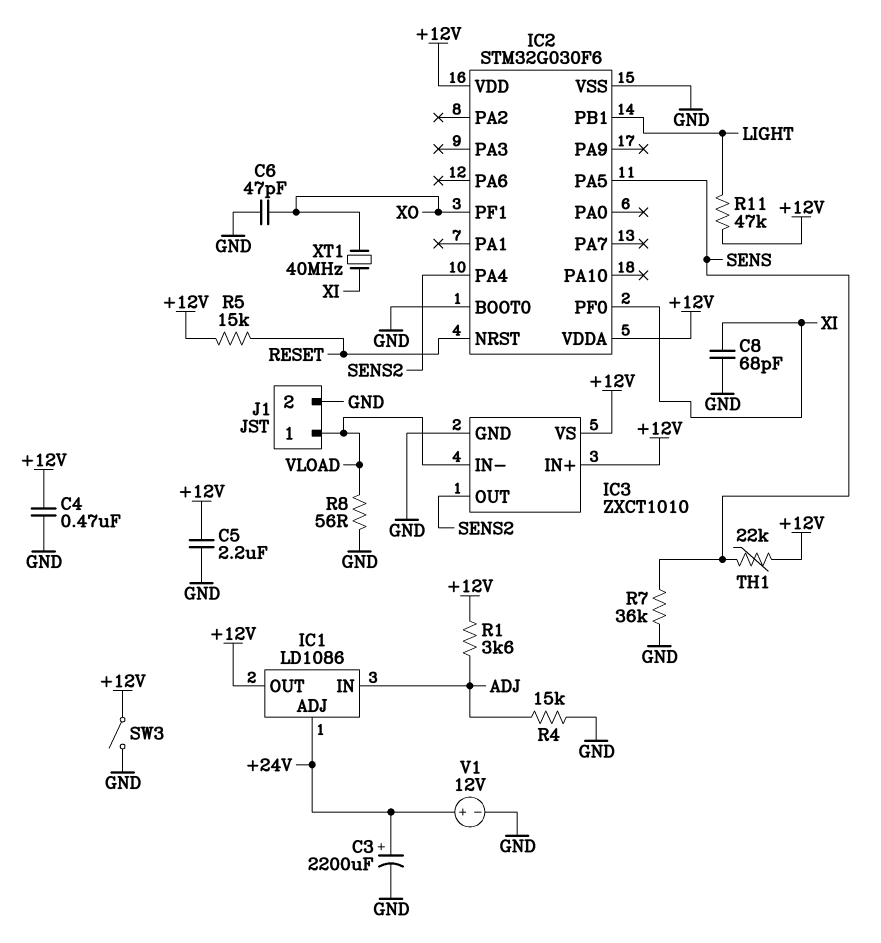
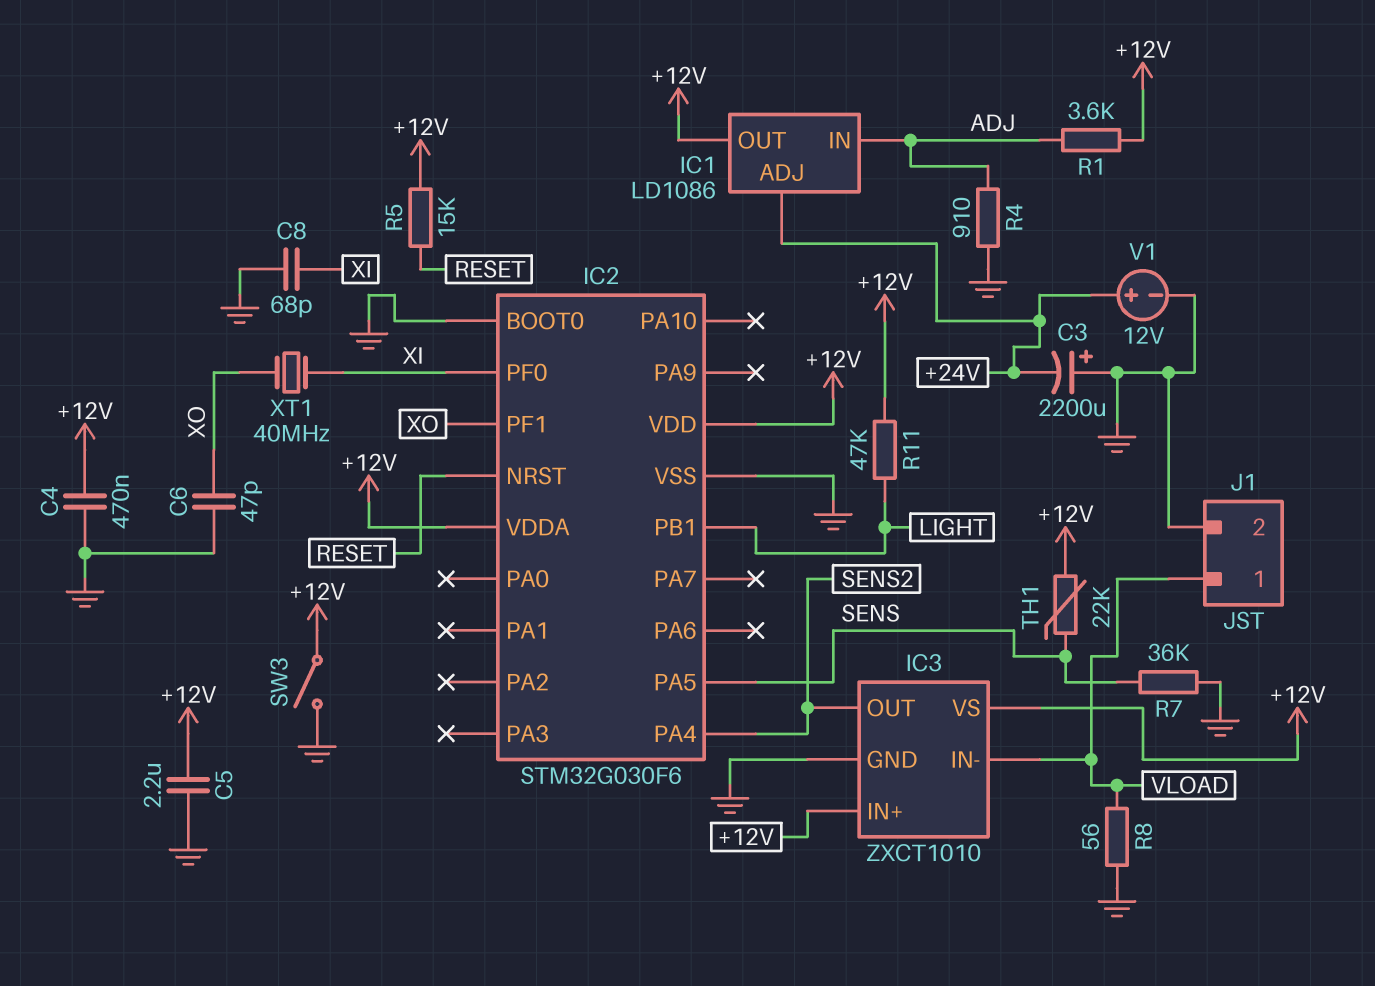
C3: 2200uF (plus +24V, minus GND) -> 2200uF (plus GND, minus +24V)
R4: 15k (ADJ, GND) -> 910 (ADJ, GND)

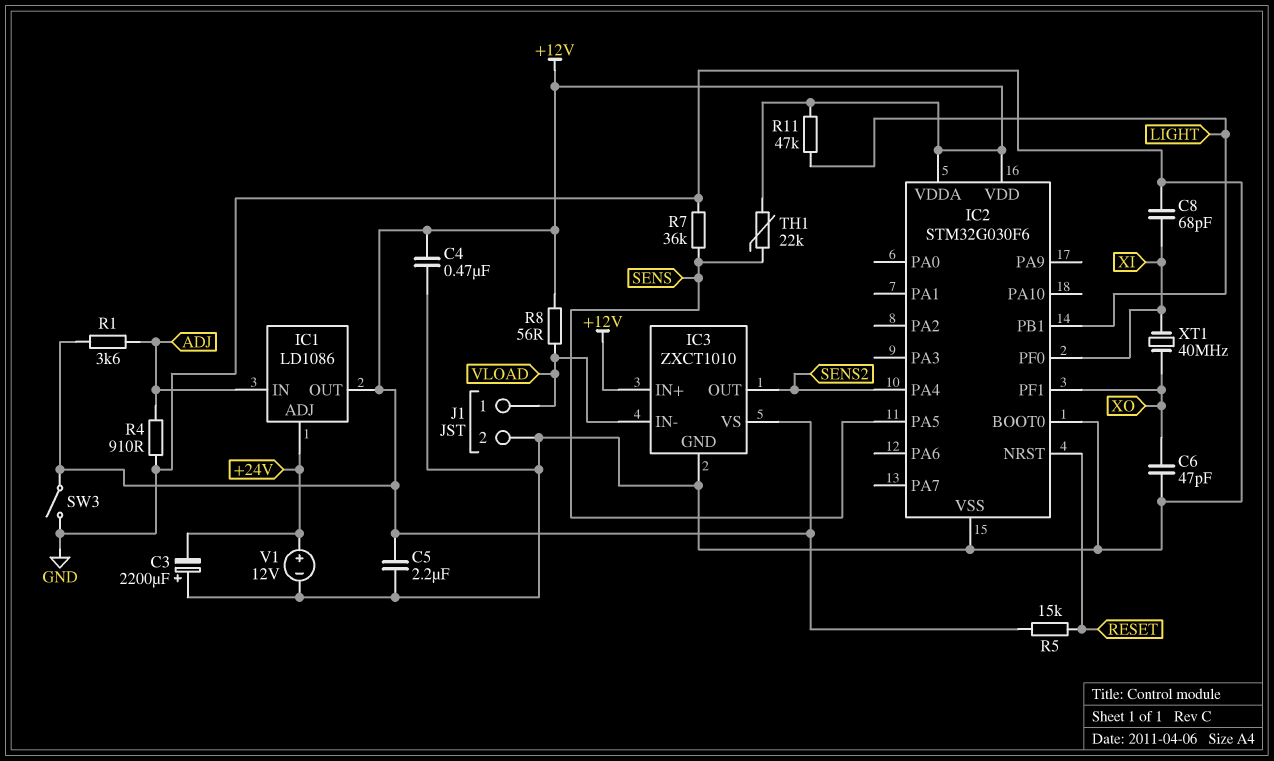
R8: 56 (GND, VLOAD) -> 56 (+12V, VLOAD)

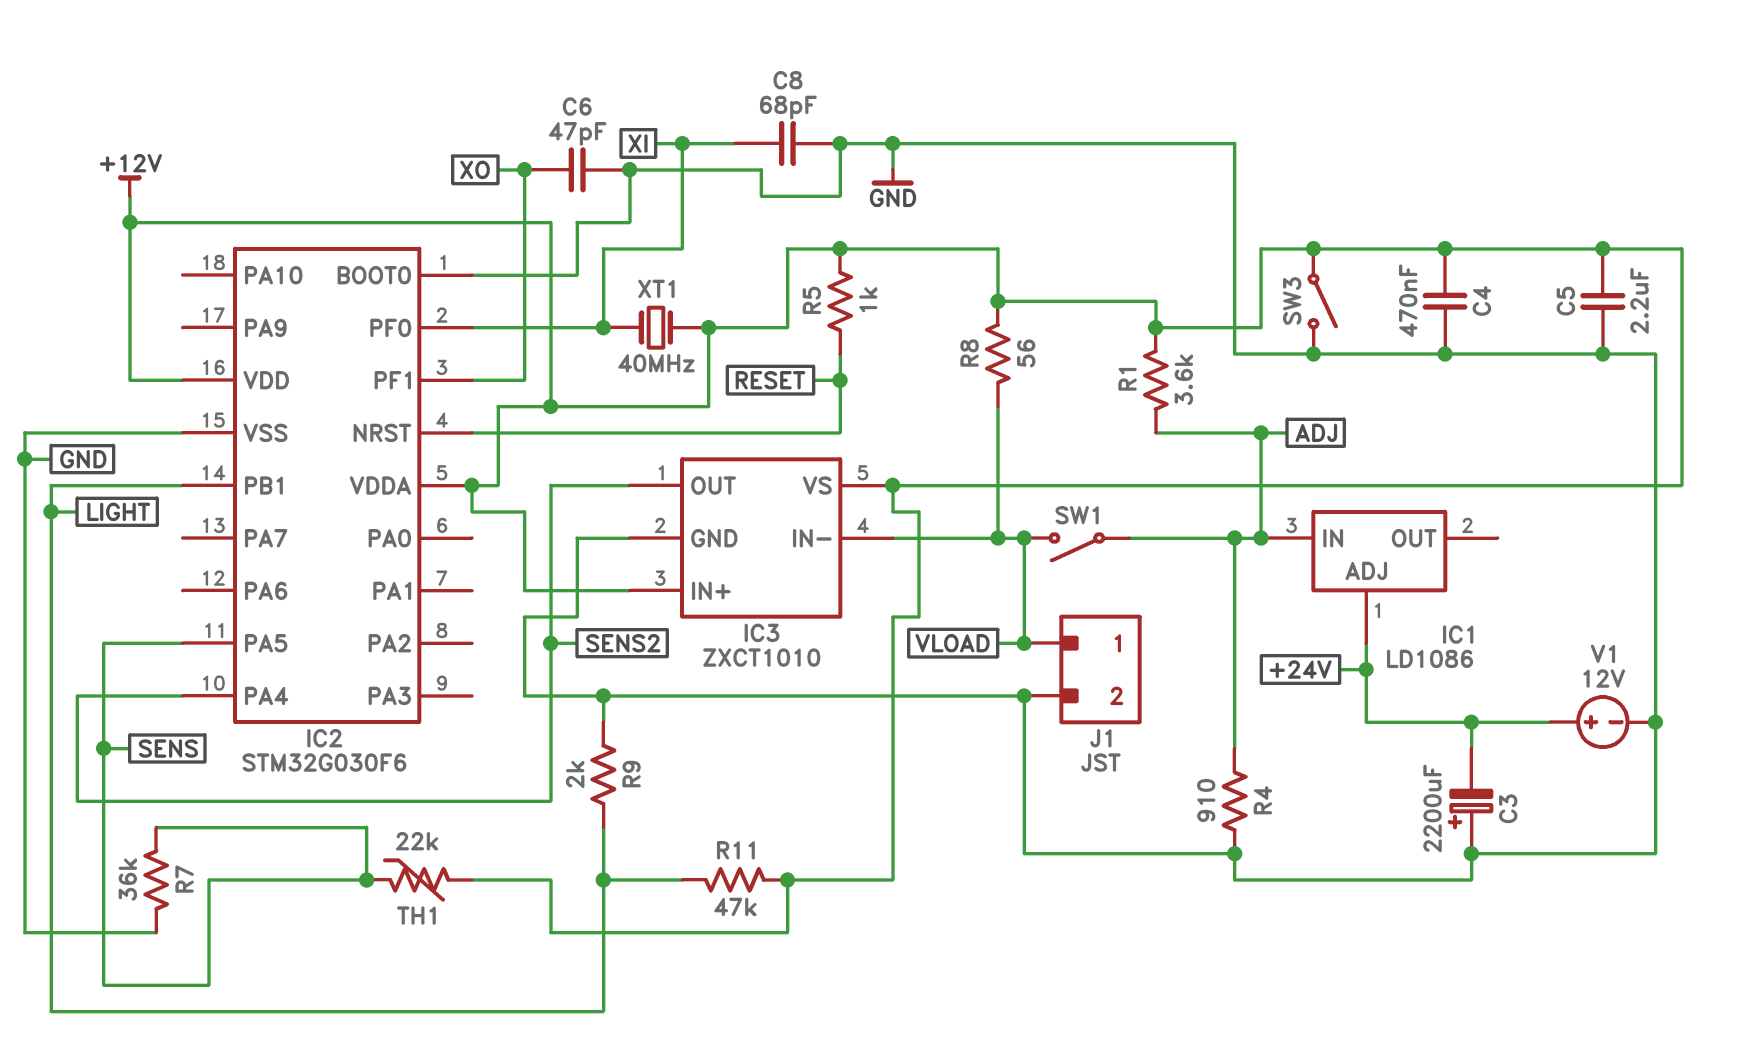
IC1 pin OUT: +12V -> none
R5: 15k (+12V, RESET) -> 1k (+12V, RESET)
R9: none -> 2k (GND, LIGHT)
SW1: none -> switch (ADJ, VLOAD)
XT1: 40MHz (XI, XO) -> 40MHz (+12V, XI)

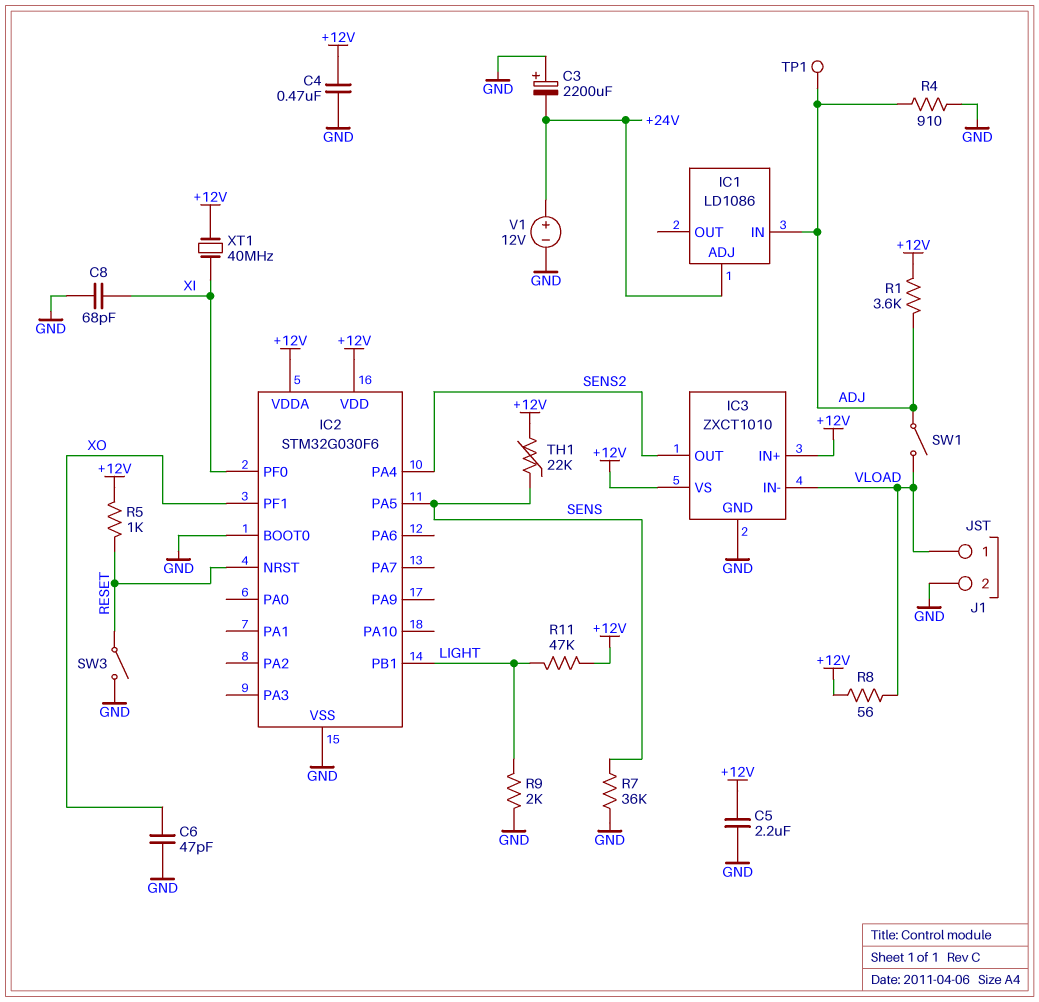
SW3: switch (+12V, GND) -> switch (GND, RESET)
TP1: none -> test point (ADJ)

